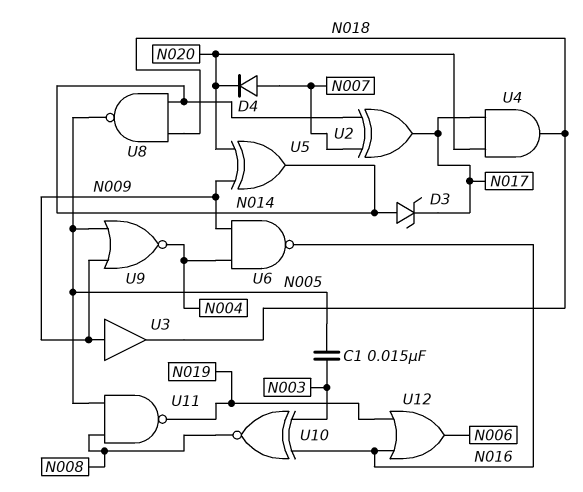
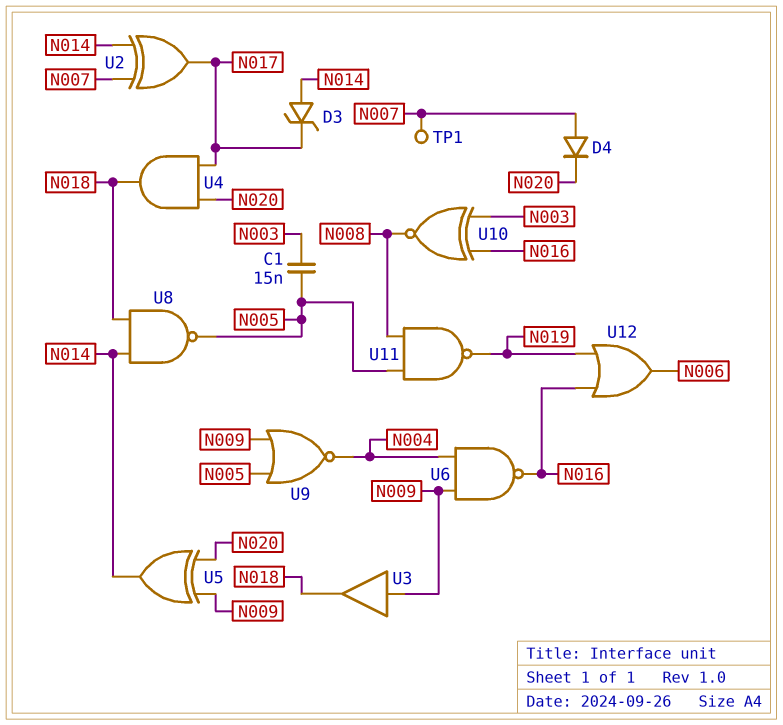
TP1: none -> test point (N007)

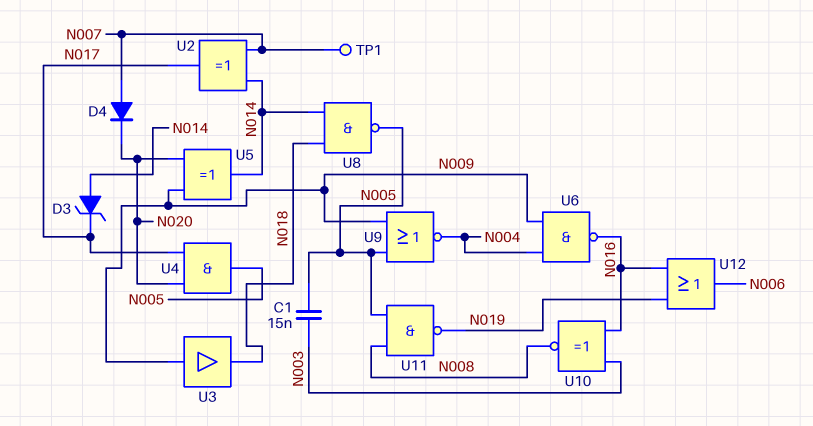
U4: AND (in N017, in N020, out N018) -> AND (in N017, in N020, out N005)

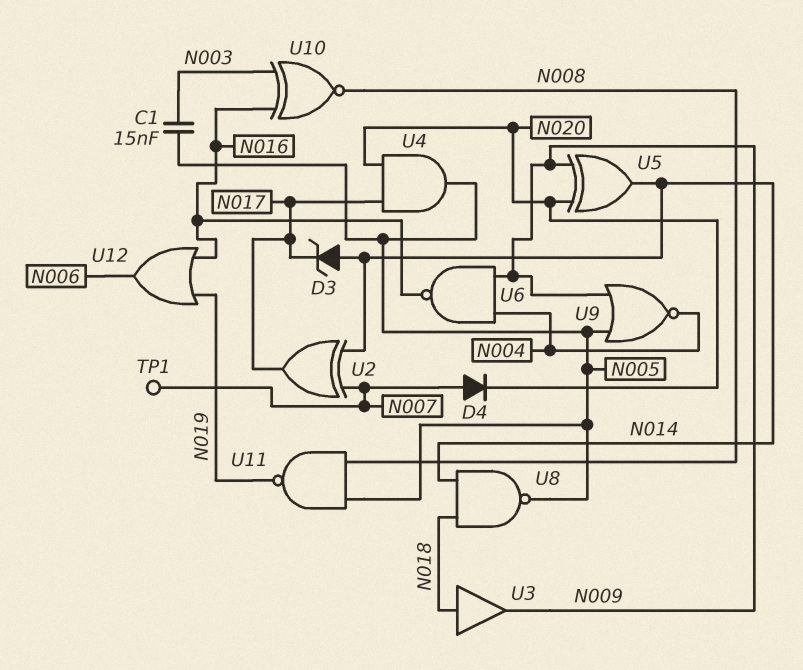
U3: buffer (in N009, out N018) -> buffer (in N018, out N009)

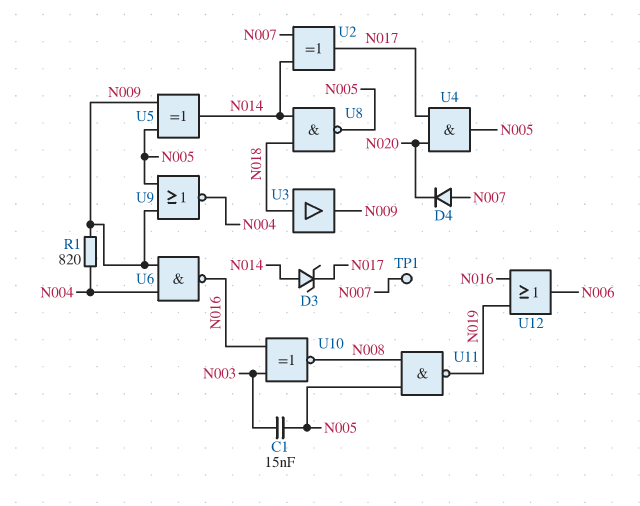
R1: none -> 820 (N004, N009)
U5: XOR (in N009, in N020, out N014) -> XOR (in N005, in N009, out N014)

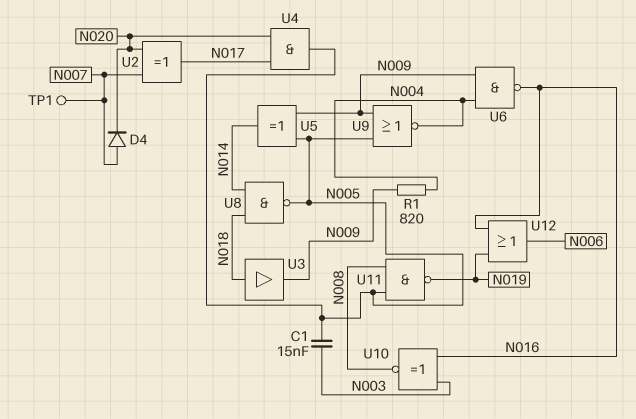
D3: zener (A N014, K N017) -> none
U2: XOR (in N007, in N014, out N017) -> XOR (in N007, in N020, out N017)

